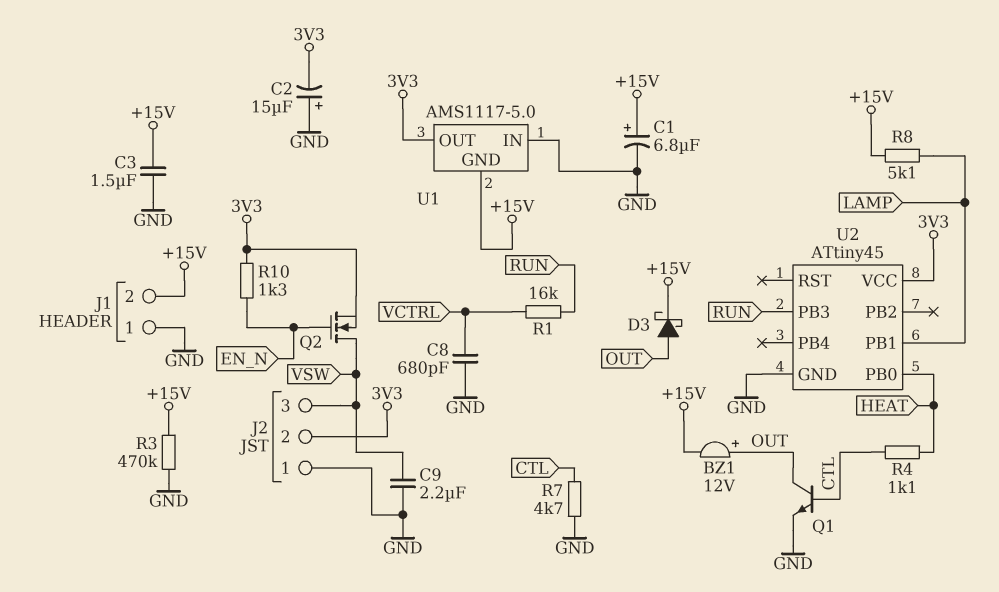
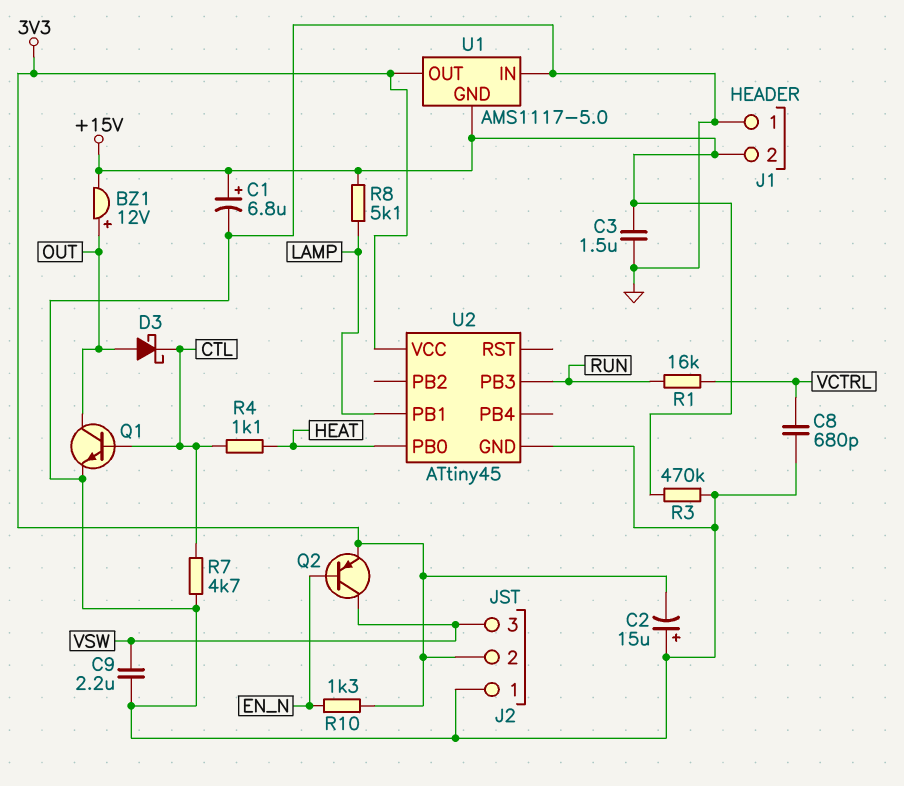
D3: schottky (A OUT, K +15V) -> schottky (A OUT, K CTL)
Q2: NMOS (G EN_N, D VSW, S 3V3) -> PNP (B EN_N, C VSW, E 3V3)

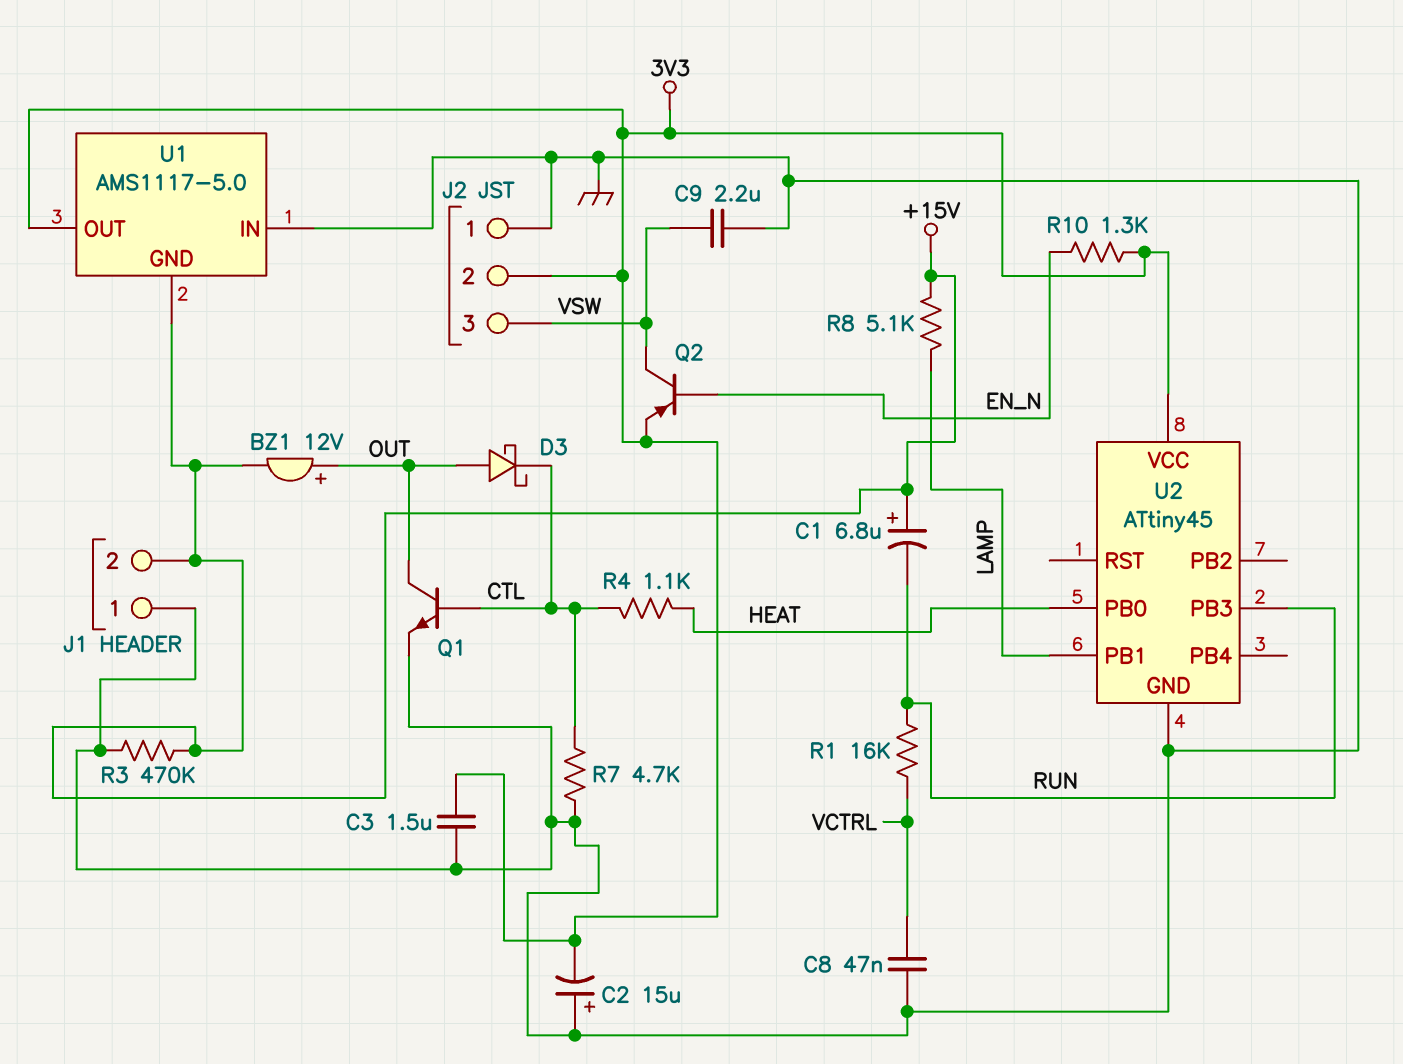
C1: 6.8uF (plus +15V, minus GND) -> 6.8uF (plus +15V, minus RUN)
C3: 1.5uF (+15V, GND) -> 1.5uF (3V3, GND)
C8: 680pF (GND, VCTRL) -> 47nF (GND, VCTRL)

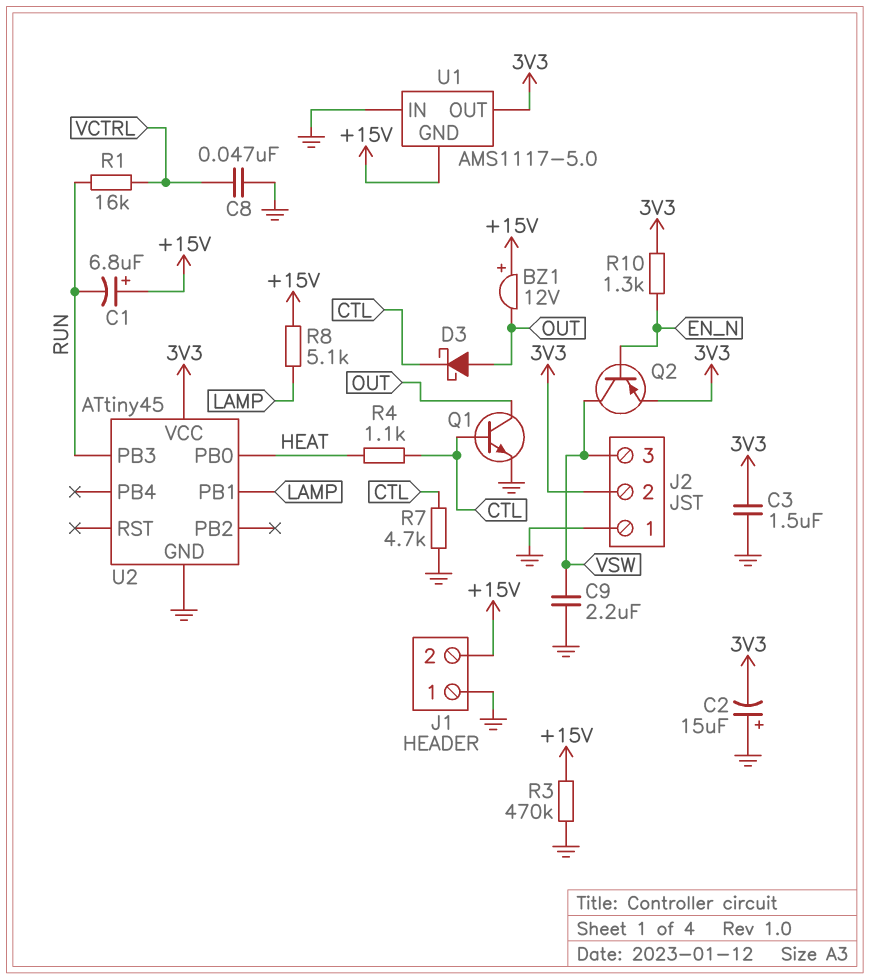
BZ1: buzzer 12V (plus OUT, minus +15V) -> buzzer 12V (plus +15V, minus OUT)

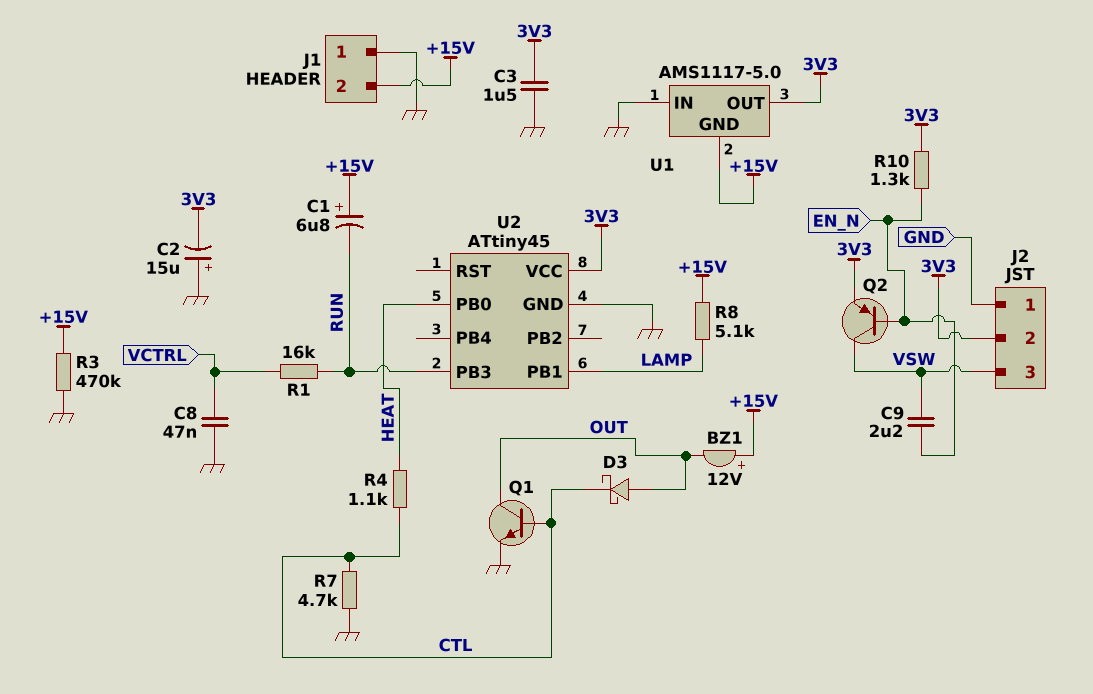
C9: 2.2uF (GND, VSW) -> 2.2uF (EN_N, VSW)

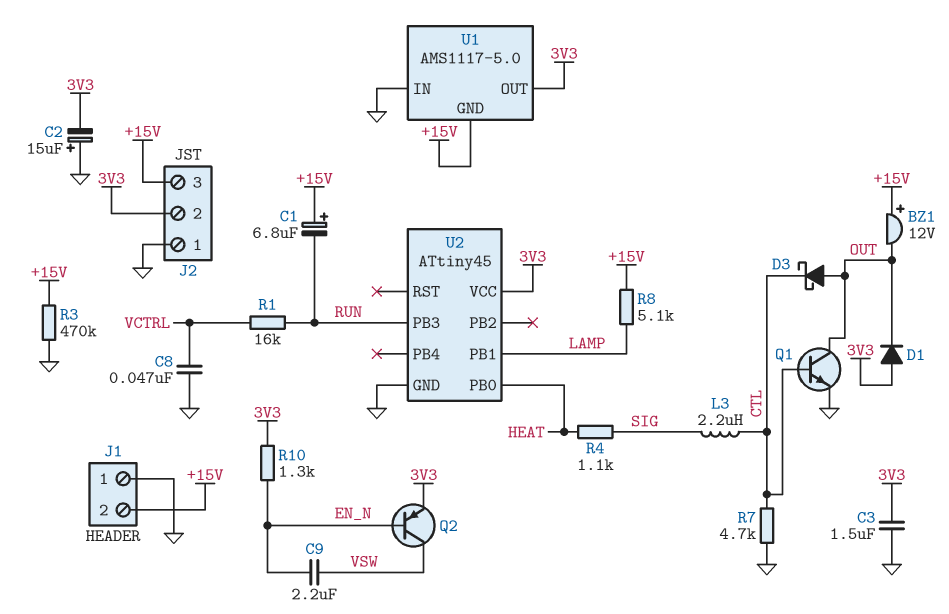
D1: none -> diode (A 3V3, K OUT)
J2 pin 3: VSW -> +15V
L3: none -> 2.2uH (CTL, SIG)
R4: 1.1k (CTL, HEAT) -> 1.1k (HEAT, SIG)

